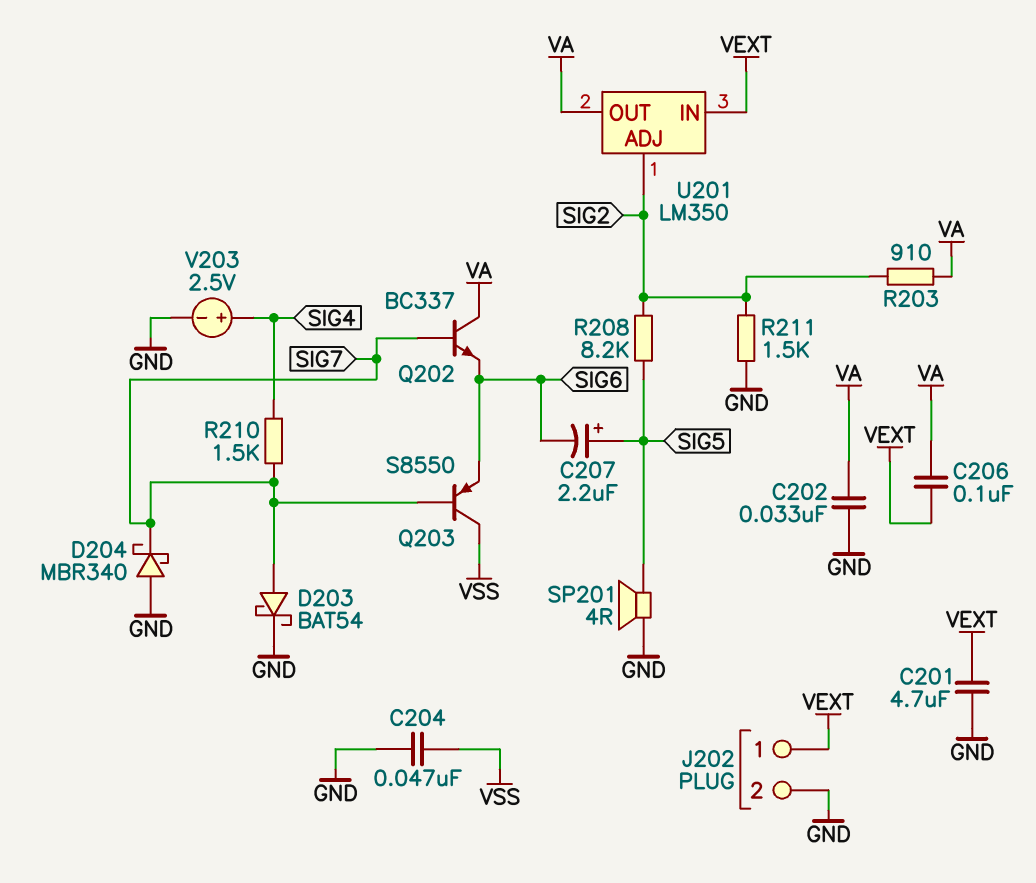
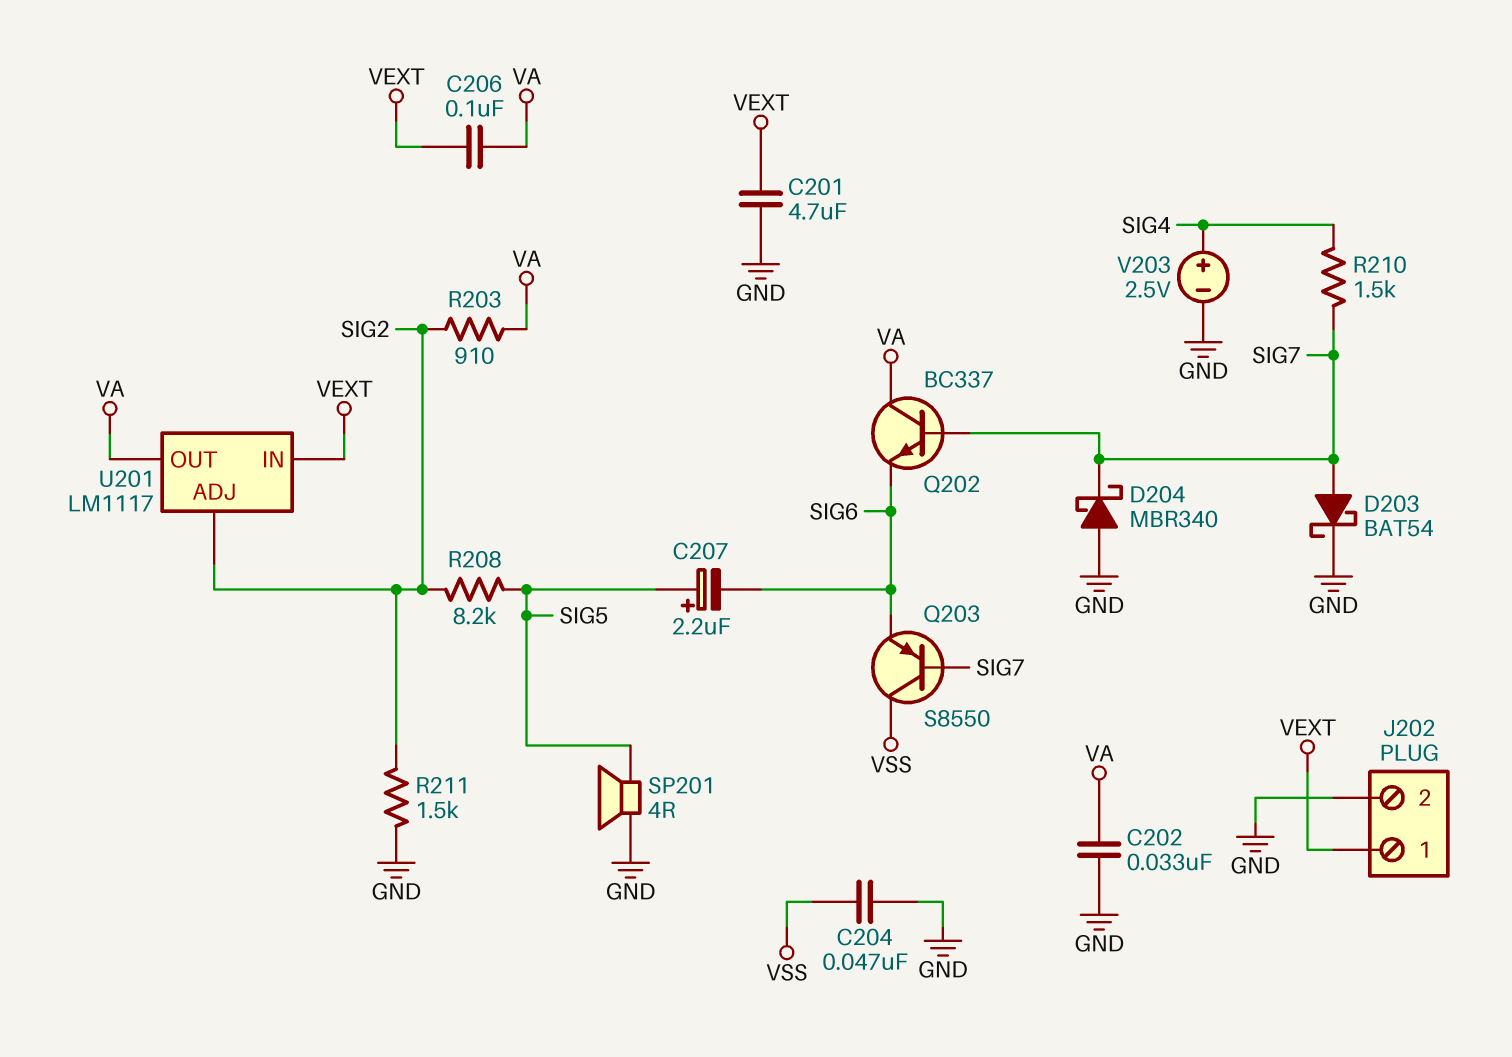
U201: LM350 -> LM1117

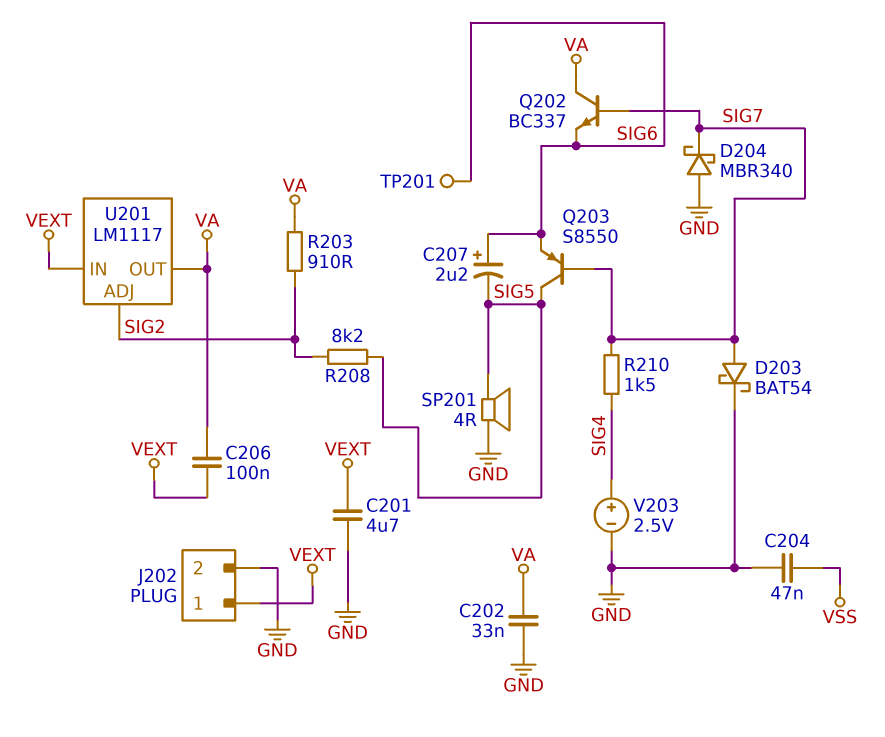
C207: 2.2uF (plus SIG5, minus SIG6) -> 2.2uF (plus SIG6, minus SIG5)
Q203: PNP S8550 (B SIG7, C VSS, E SIG6) -> PNP S8550 (B SIG7, C SIG5, E SIG6)
R211: 1.5k (GND, SIG2) -> none
TP201: none -> test point (SIG6)

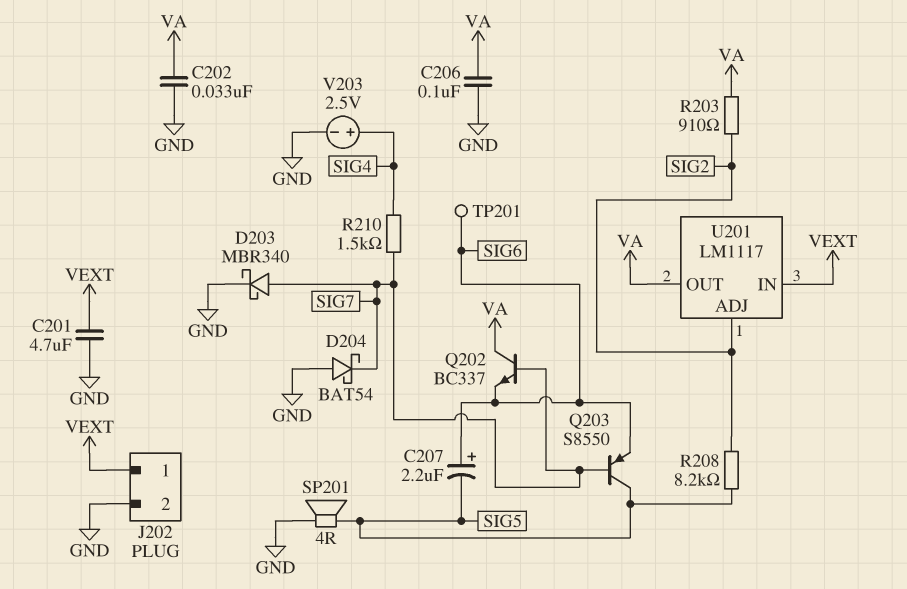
C204: 47nF (GND, VSS) -> none
C206: 100nF (VA, VEXT) -> 100nF (GND, VA)
D203: schottky BAT54 (A SIG7, K GND) -> schottky MBR340 (A SIG7, K GND)
D204: schottky MBR340 (A GND, K SIG7) -> schottky BAT54 (A GND, K SIG7)

